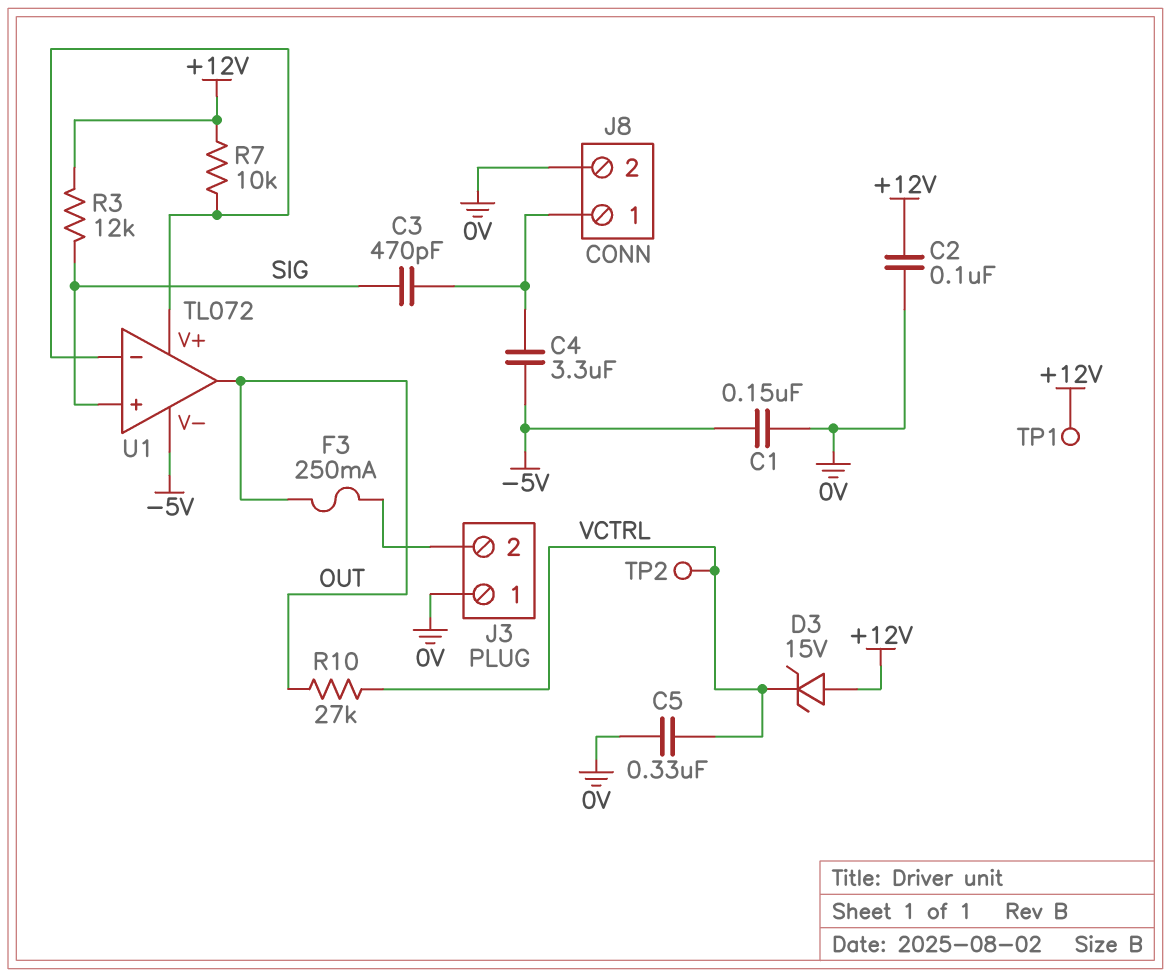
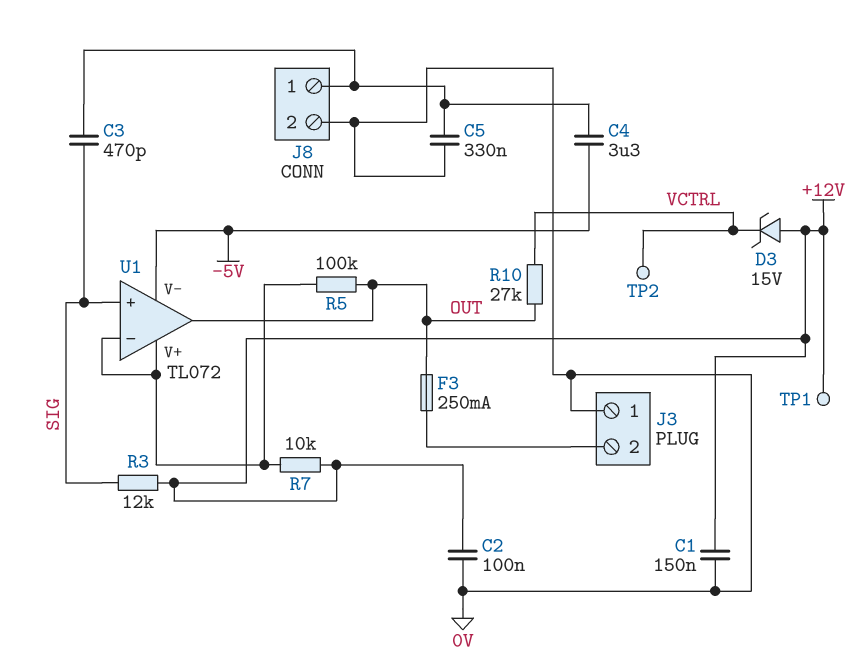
C1: 150nF (-5V, 0V) -> 150nF (+12V, 0V)
C5: 330nF (0V, VCTRL) -> 330nF (0V, J8/1)
R5: none -> 100k (OUT, U1/V+)

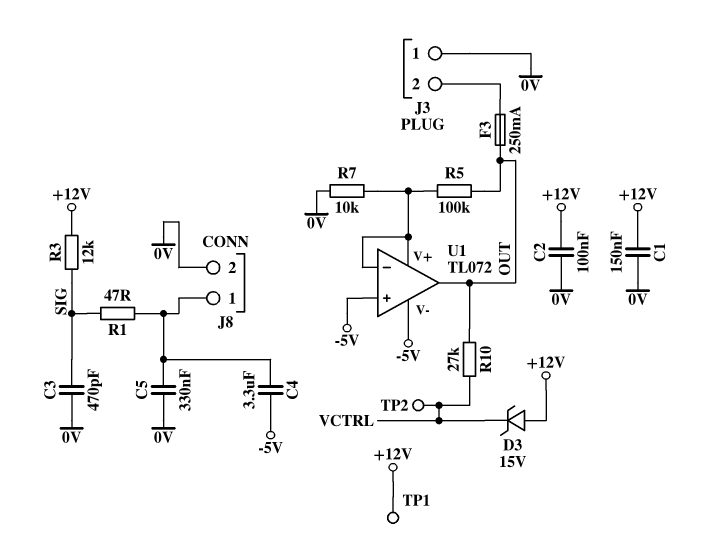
C3: 470pF (J8/1, SIG) -> 470pF (0V, SIG)
R1: none -> 47 (J8/1, SIG)
R7: 10k (+12V, U1/V+) -> 10k (0V, U1/V+)
U1 pin in+: SIG -> -5V

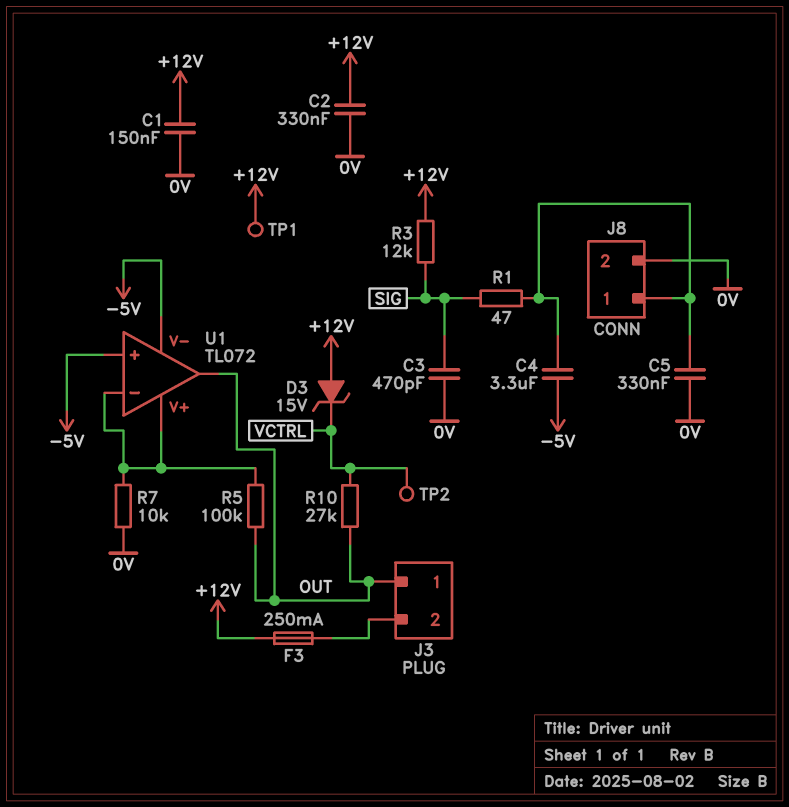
C2: 100nF (+12V, 0V) -> 330nF (+12V, 0V)
F3: 250mA (J3/2, OUT) -> 250mA (+12V, J3/2)
J3 pin 1: 0V -> OUT

